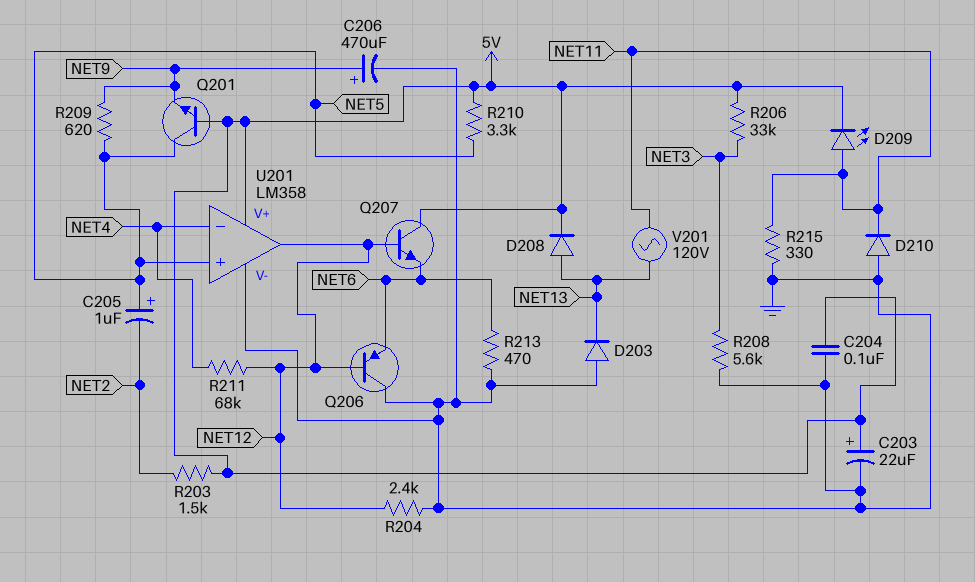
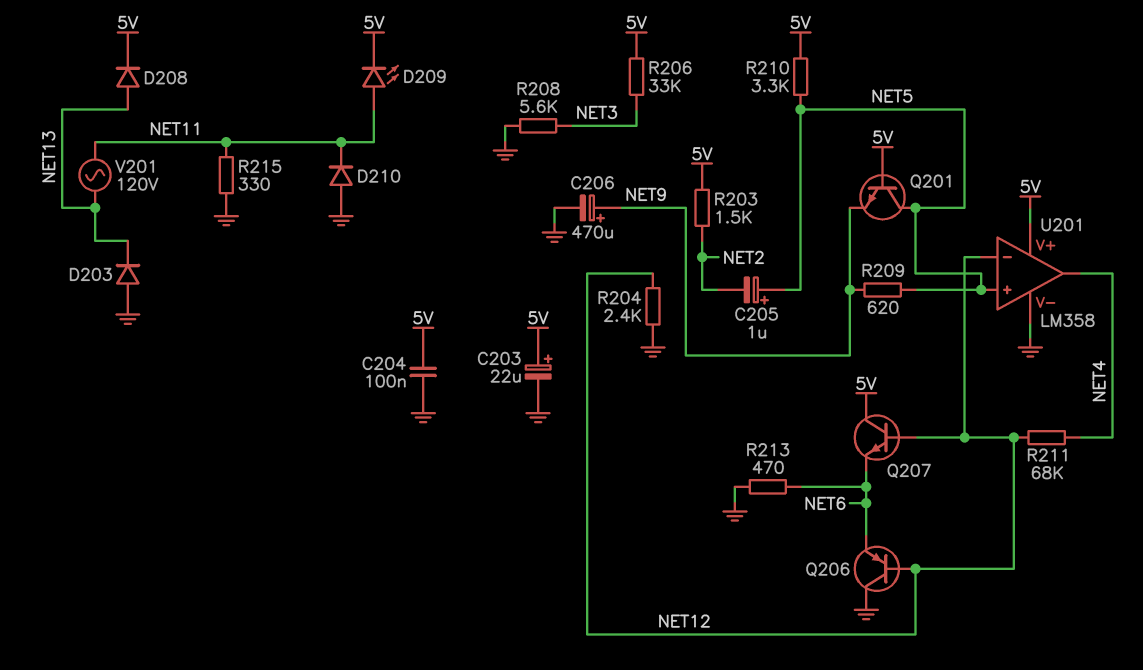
U201 pin in-: NET4 -> NET12
U201 pin out: NET12 -> NET4

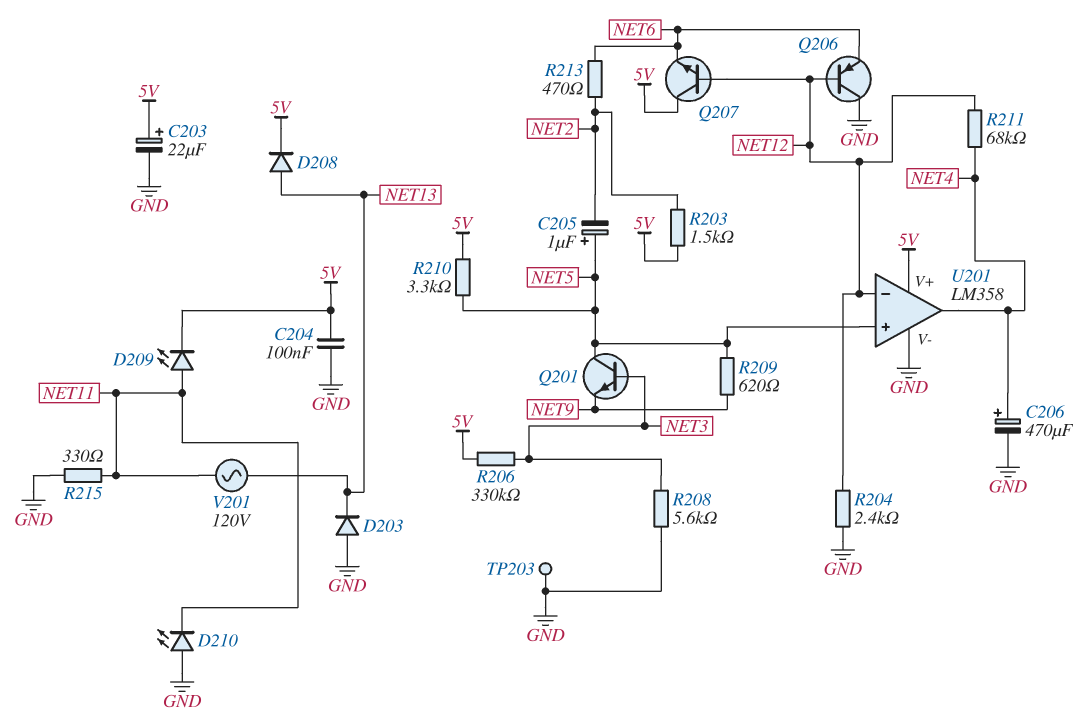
C206: 470uF (plus NET9, minus GND) -> 470uF (plus NET4, minus GND)
D210: diode (A GND, K NET11) -> LED (A GND, K NET11)
Q201: NPN (B 5V, C NET5, E NET9) -> NPN (B NET3, C NET5, E NET9)
R206: 33k (5V, NET3) -> 330k (5V, NET3)
R213: 470 (GND, NET6) -> 470 (NET2, NET6)
TP203: none -> test point (GND)

